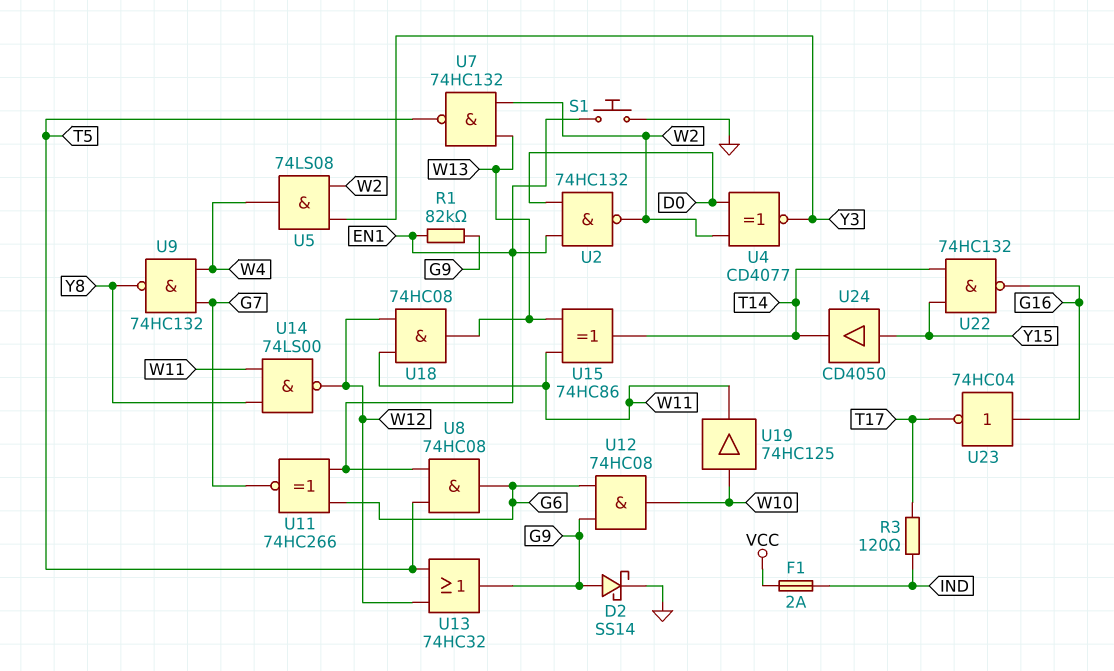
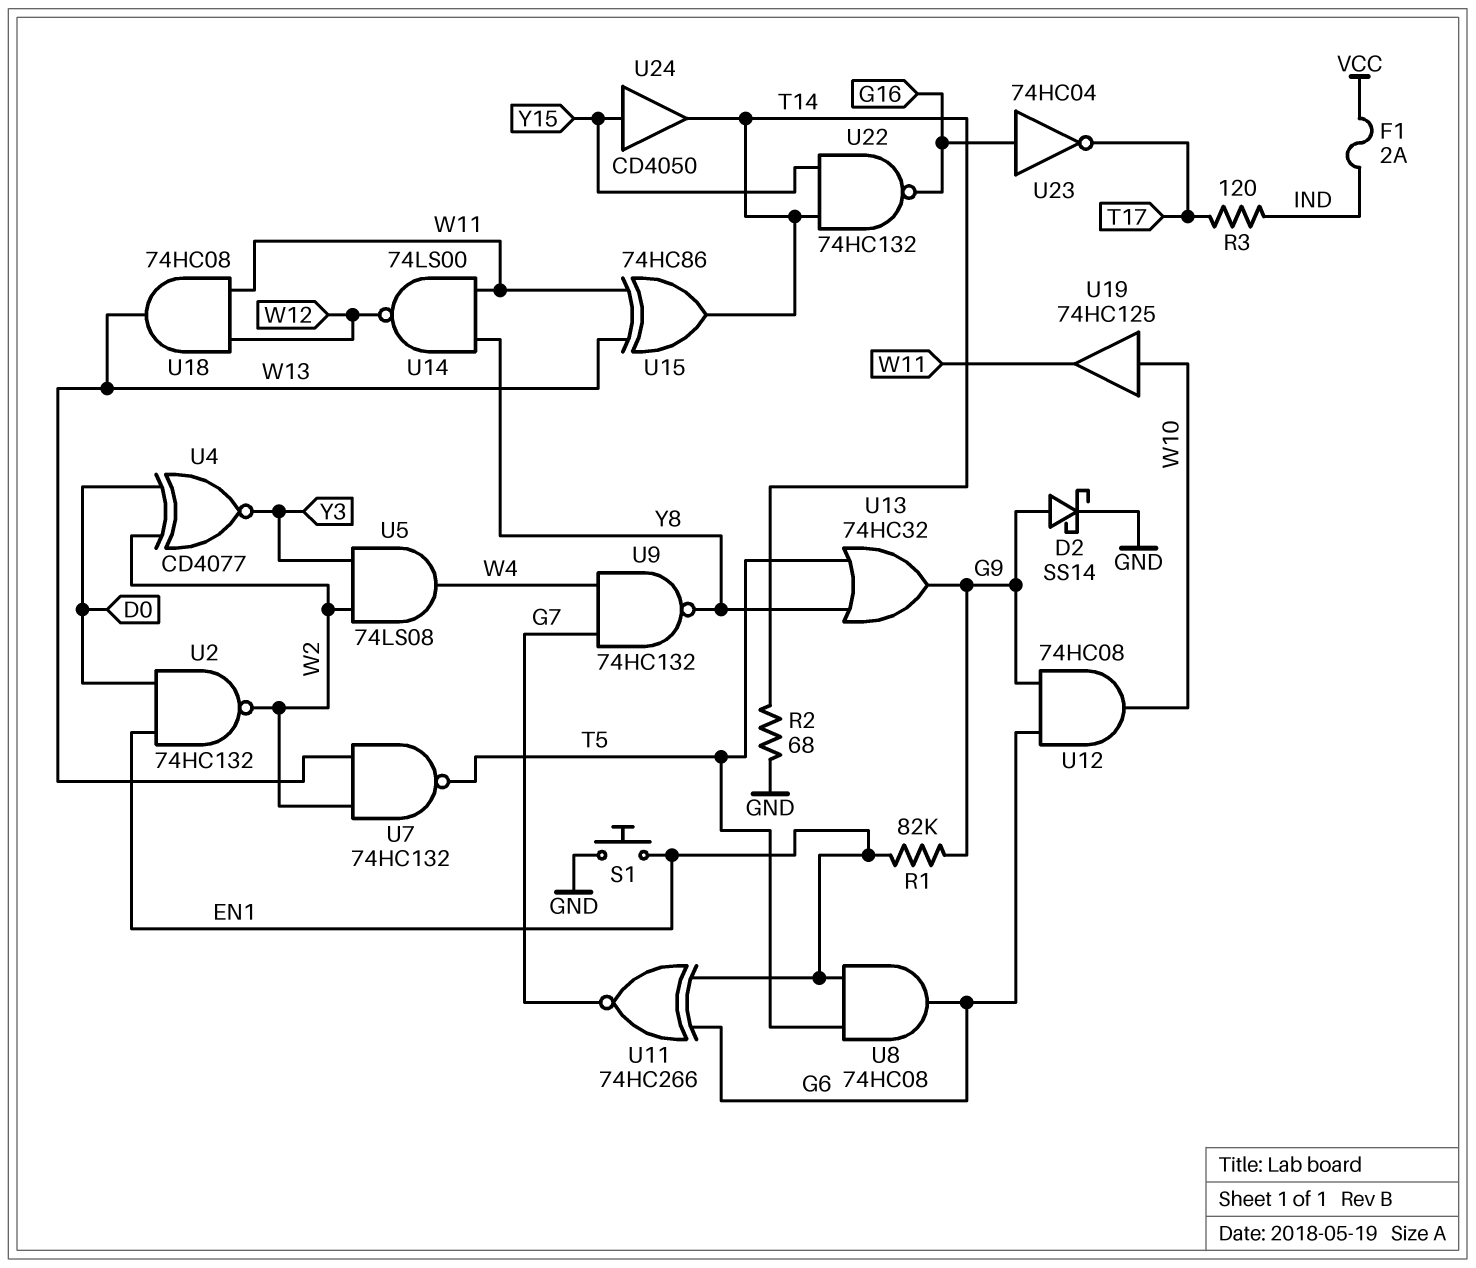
R2: none -> 68 (GND, T14)
U13: OR 74HC32 (in T5, in W12, out G9) -> OR 74HC32 (in T5, in Y8, out G9)

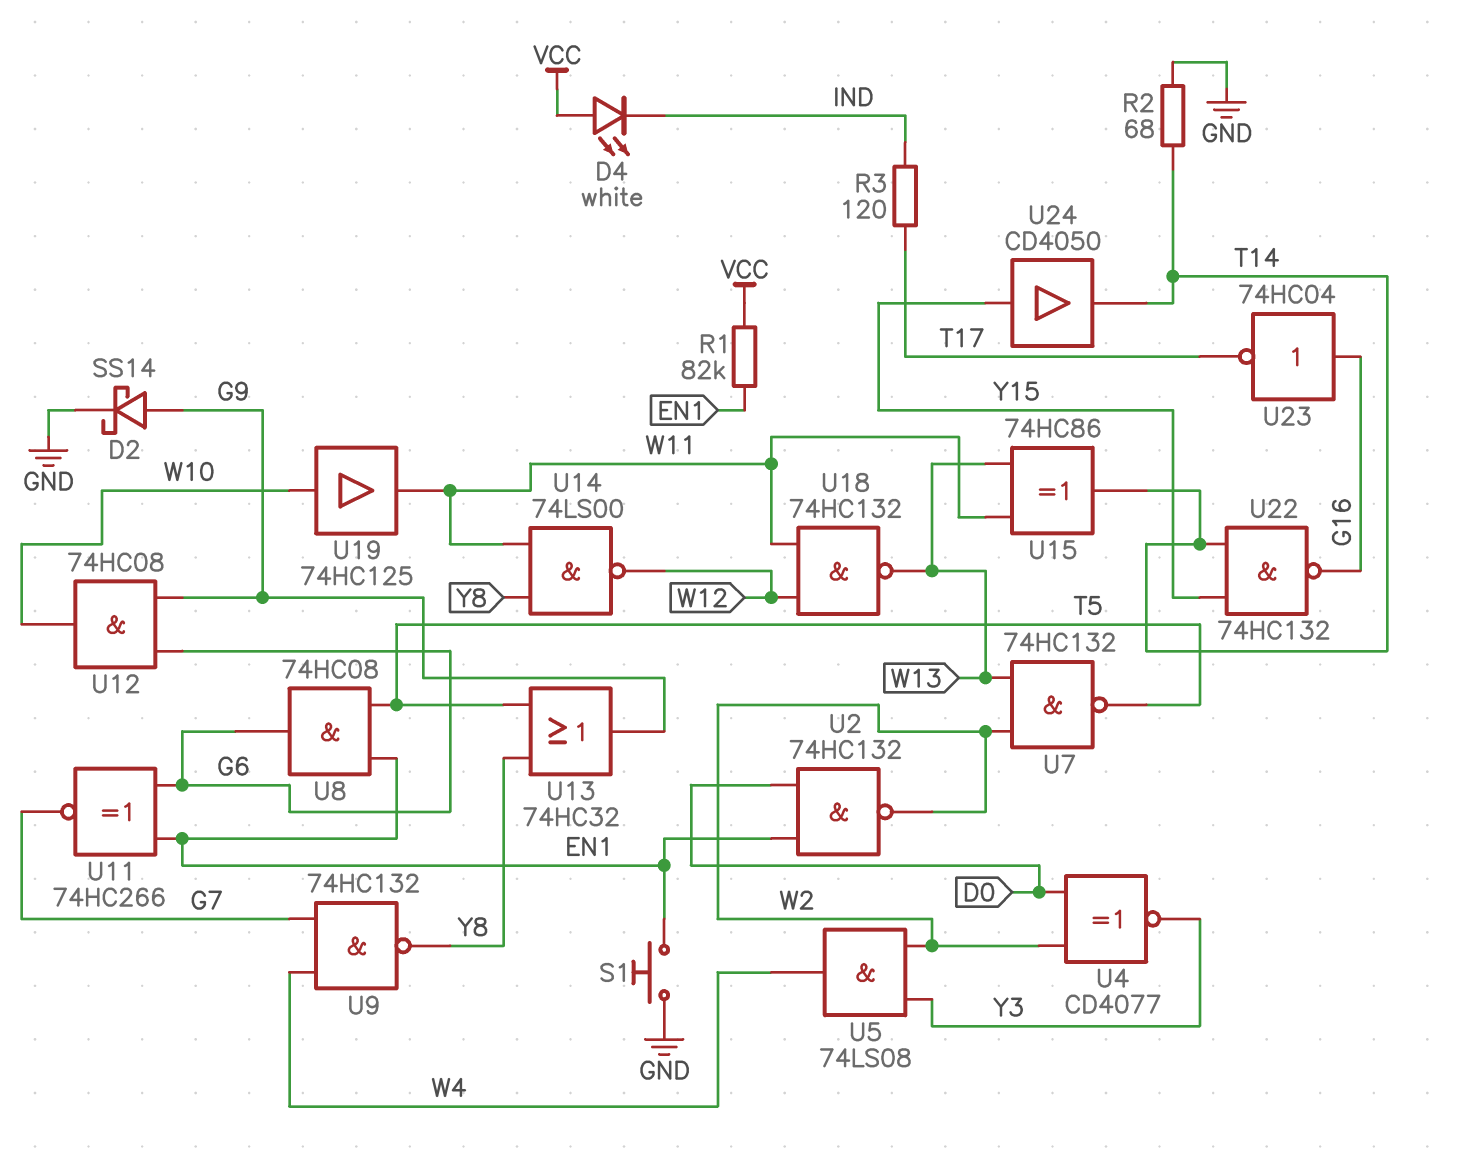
D4: none -> LED white (A VCC, K IND)
F1: 2A (IND, VCC) -> none
R1: 82k (EN1, G9) -> 82k (EN1, VCC)
U18: AND 74HC08 (in W11, in W12, out W13) -> NAND 74HC132 (in W11, in W12, out W13)

